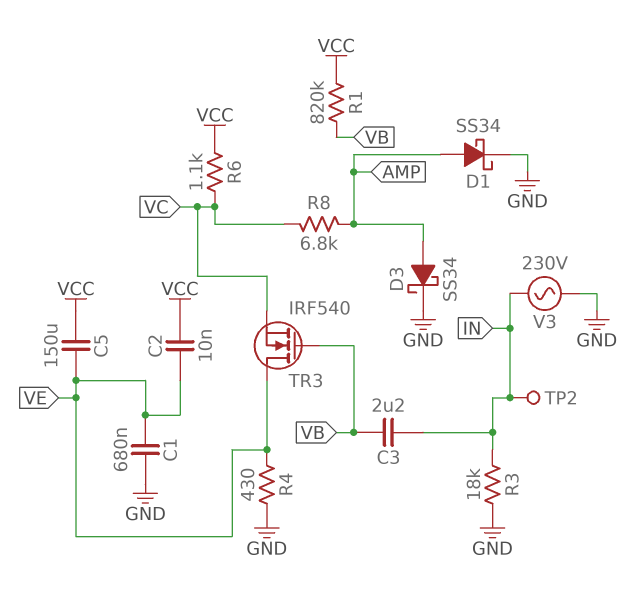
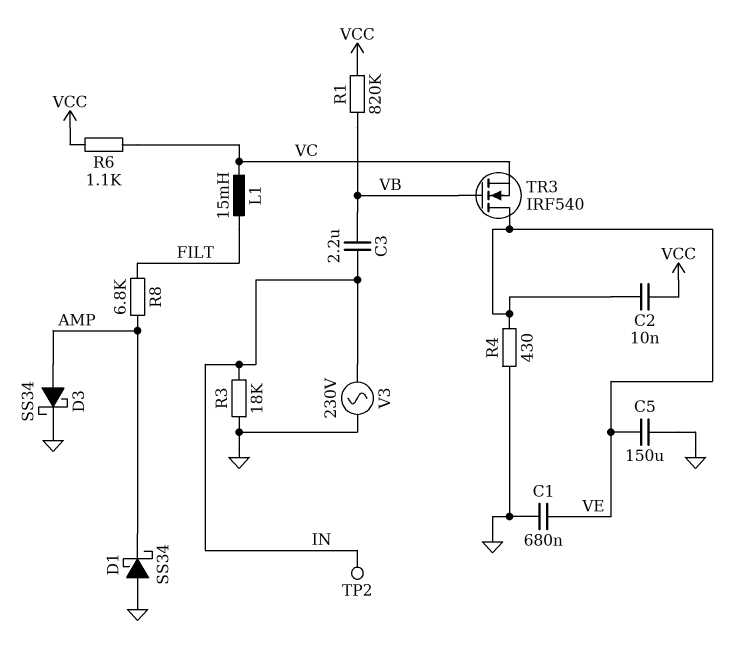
C5: 150uF (VCC, VE) -> 150uF (GND, VE)
D1: schottky SS34 (A AMP, K GND) -> schottky SS34 (A GND, K AMP)
L1: none -> 15mH (FILT, VC)
R8: 6.8k (AMP, VC) -> 6.8k (AMP, FILT)

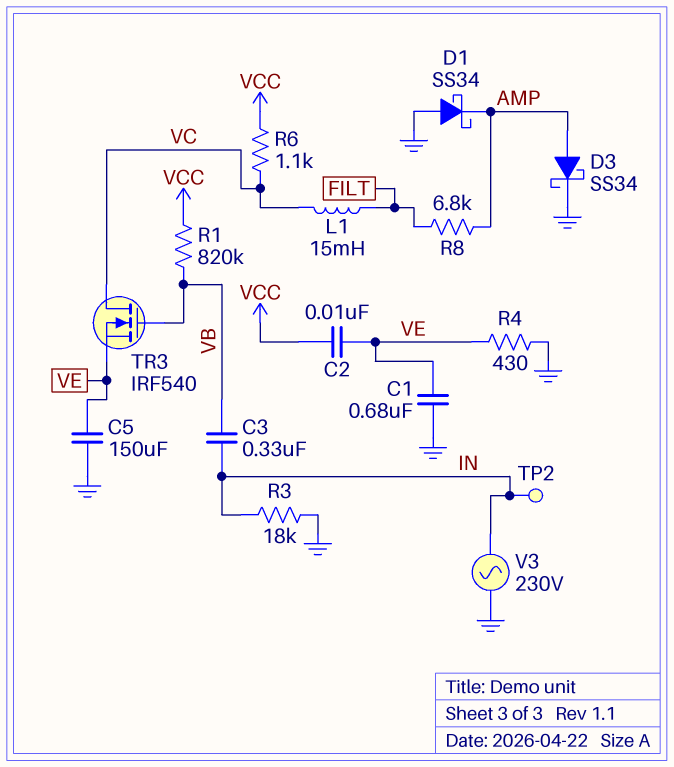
C3: 2.2uF (IN, VB) -> 330nF (IN, VB)
TR3: NMOS IRF540 (G VB, D VE, S VC) -> NMOS IRF540 (G VB, D VC, S VE)

